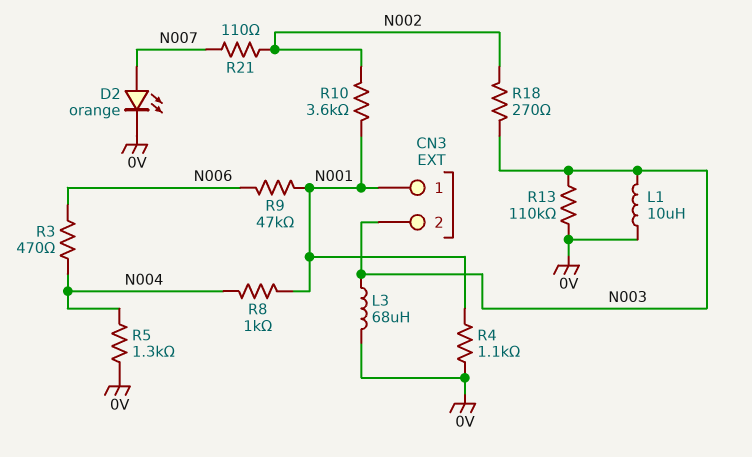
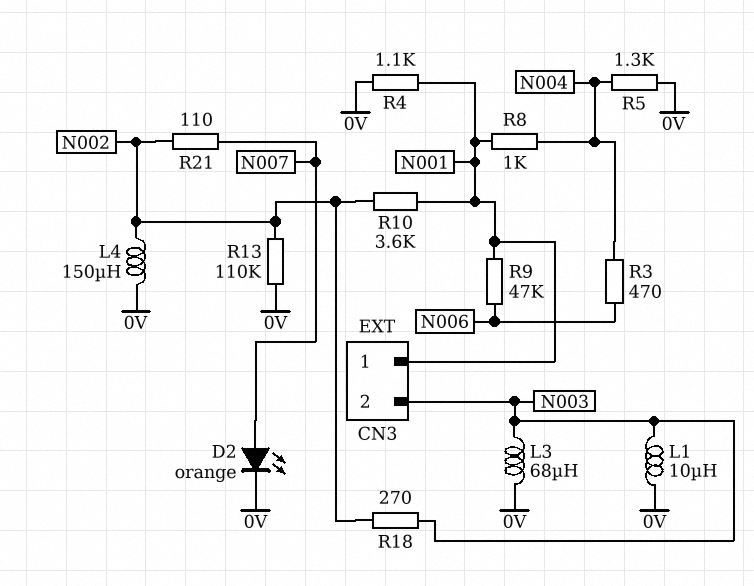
L4: none -> 150uH (0V, N002)
R13: 110k (0V, N003) -> 110k (0V, N002)

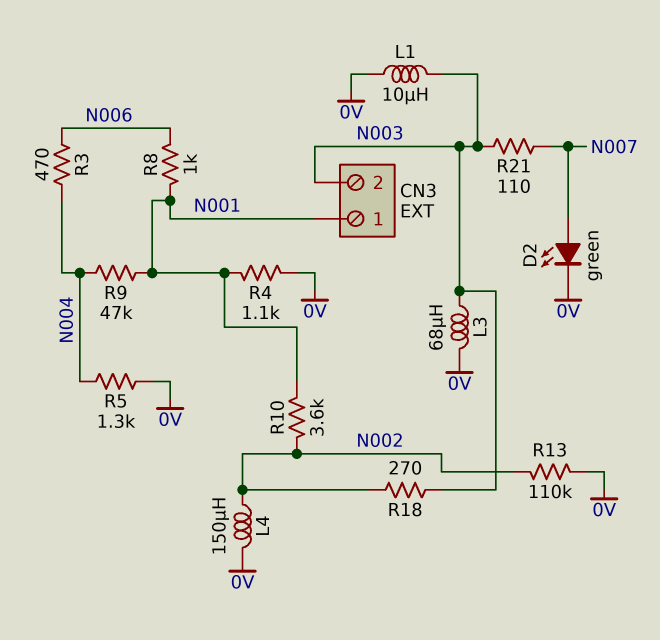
D2: LED orange (A N007, K 0V) -> LED green (A N007, K 0V)
R8: 1k (N001, N004) -> 1k (N001, N006)
R9: 47k (N001, N006) -> 47k (N001, N004)
R21: 110 (N002, N007) -> 110 (N003, N007)

